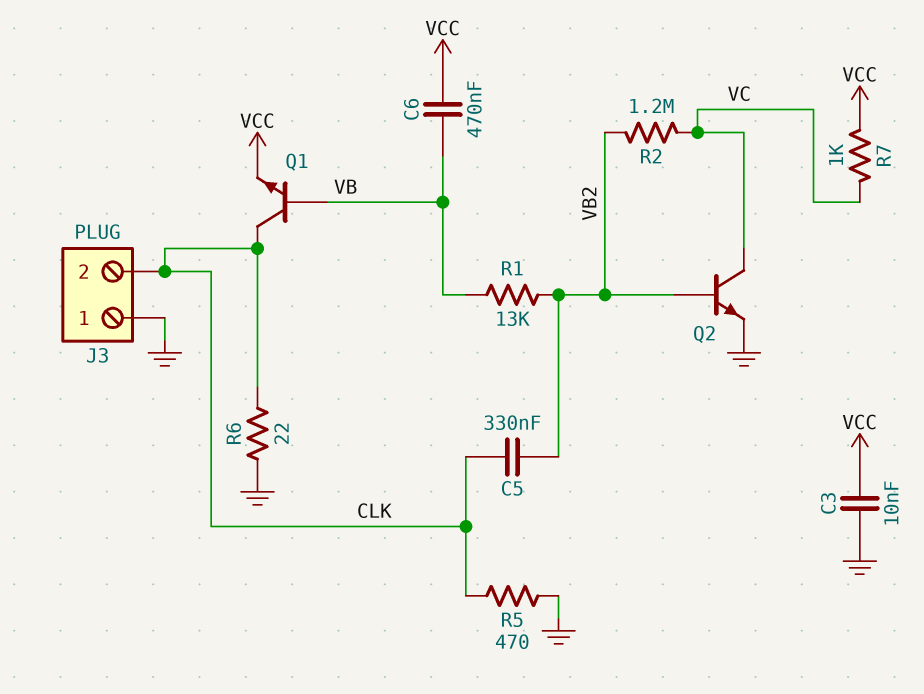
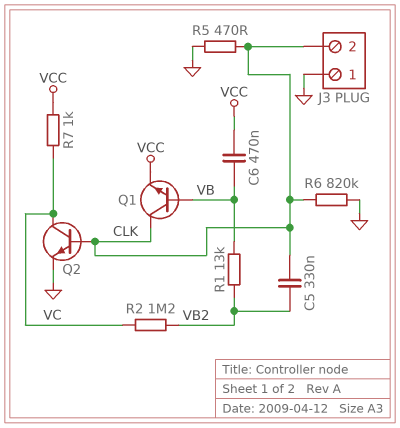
C3: 10nF (GND, VCC) -> none
Q2: NPN (B VB2, C VC, E GND) -> NPN (B CLK, C VC, E GND)
R6: 22 (CLK, GND) -> 820k (CLK, GND)

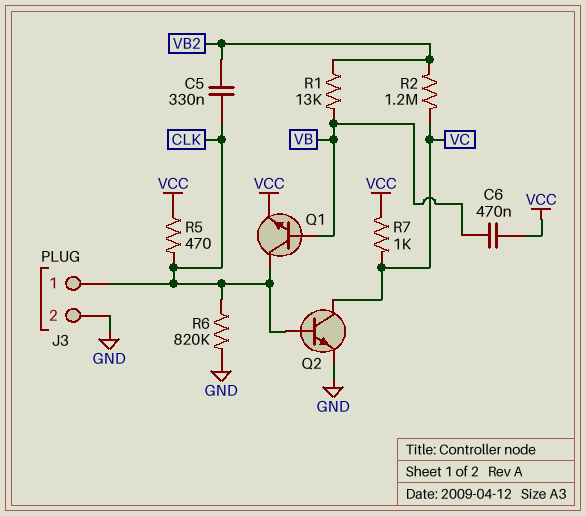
J3 pin 1: GND -> CLK
J3 pin 2: CLK -> GND
R5: 470 (CLK, GND) -> 470 (CLK, VCC)

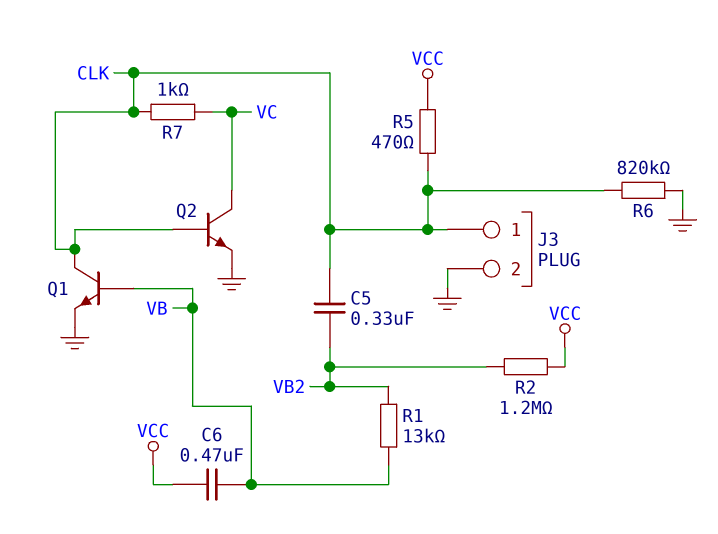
Q1: NPN (B VB, C CLK, E VCC) -> NPN (B VB, C CLK, E GND)
R2: 1.2M (VB2, VC) -> 1.2M (VB2, VCC)
R7: 1k (VC, VCC) -> 1k (CLK, VC)

